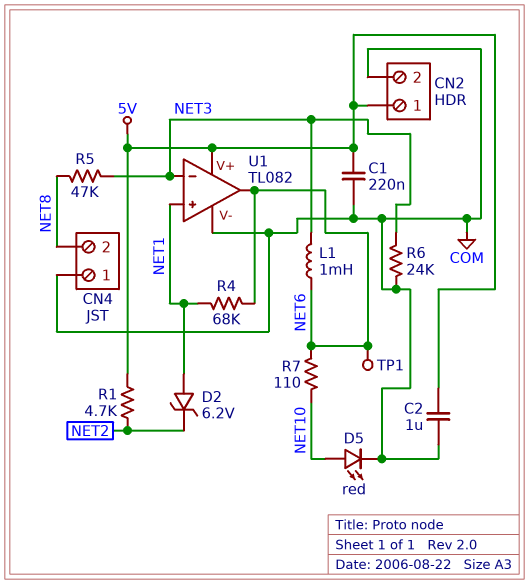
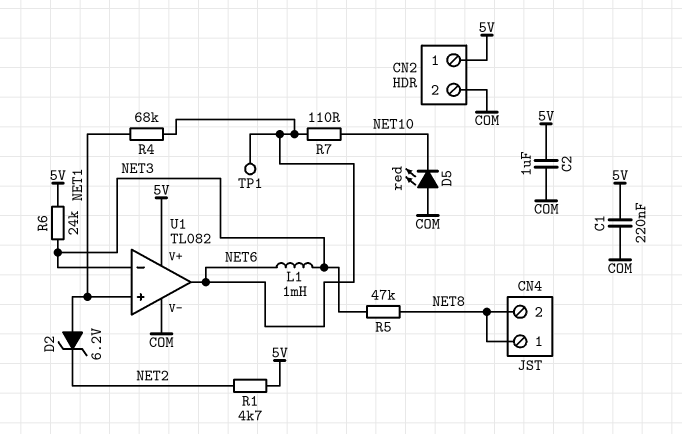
CN4 pin 1: COM -> NET8
D5: LED red (A NET10, K COM) -> LED red (A COM, K NET10)
R6: 24k (COM, NET3) -> 24k (5V, NET3)

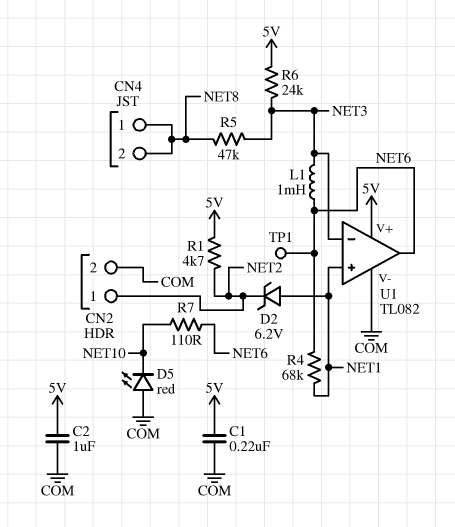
CN2 pin 1: 5V -> NET2

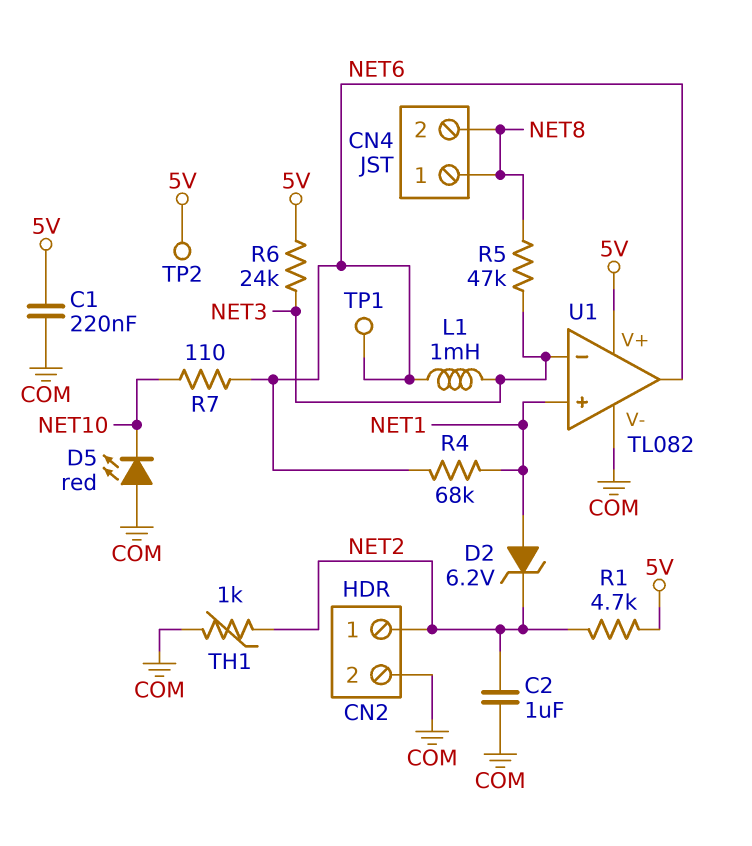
C2: 1uF (5V, COM) -> 1uF (COM, NET2)
TH1: none -> 1k (COM, NET2)
TP2: none -> test point (5V)

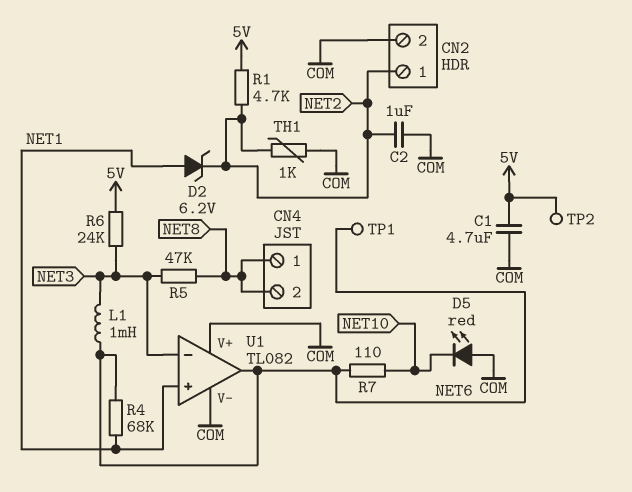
C1: 220nF (5V, COM) -> 4.7uF (5V, COM)
U1 pin V+: 5V -> COM

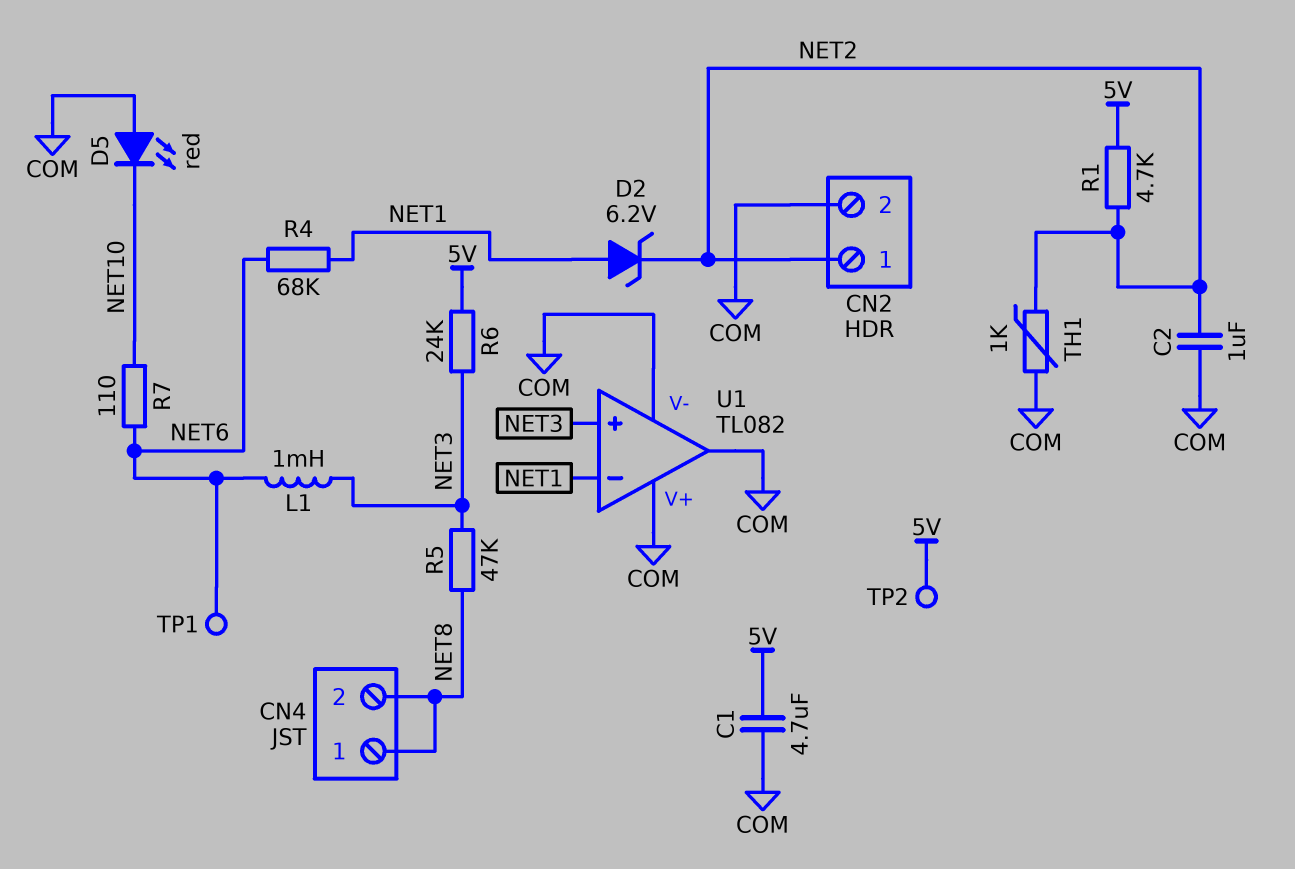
U1 pin in+: NET1 -> NET3
U1 pin in-: NET3 -> NET1
U1 pin out: NET6 -> COM

